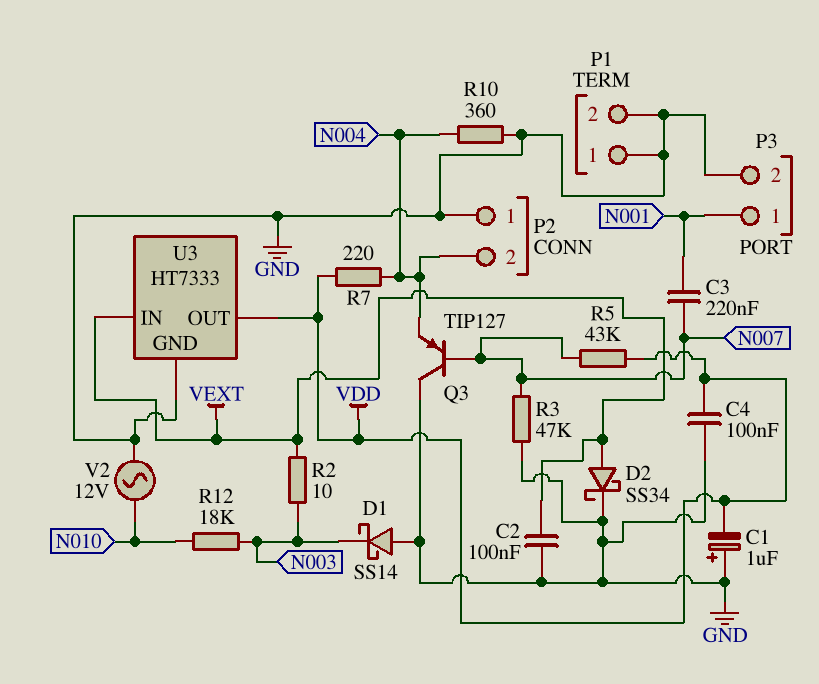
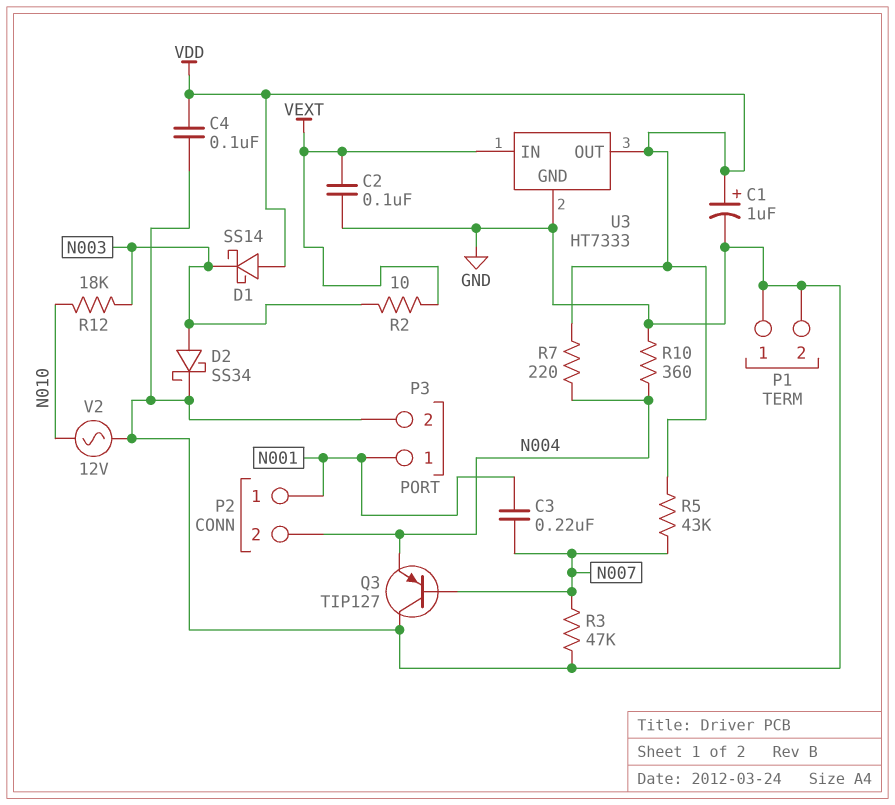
C1: 1uF (plus GND, minus VDD) -> 1uF (plus VDD, minus GND)
D1: schottky SS14 (A GND, K N003) -> schottky SS14 (A VDD, K N003)
D2: schottky SS34 (A VEXT, K GND) -> schottky SS34 (A N003, K GND)
P2 pin 1: GND -> N001

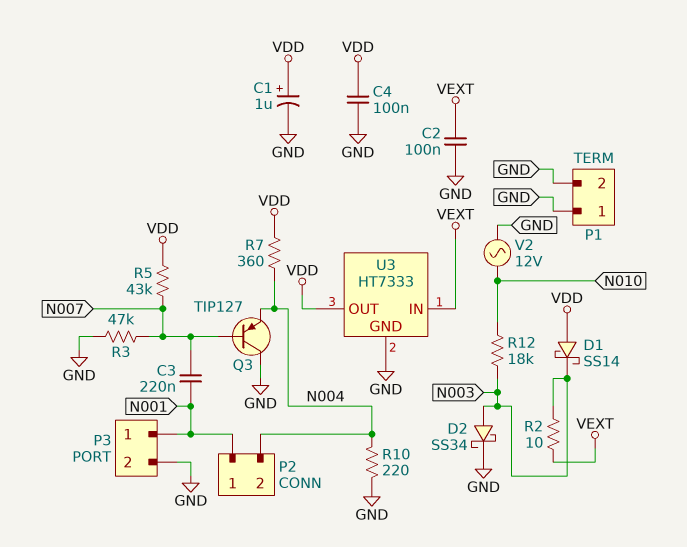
R7: 220 (N004, VDD) -> 360 (N004, VDD)
R10: 360 (GND, N004) -> 220 (GND, N004)

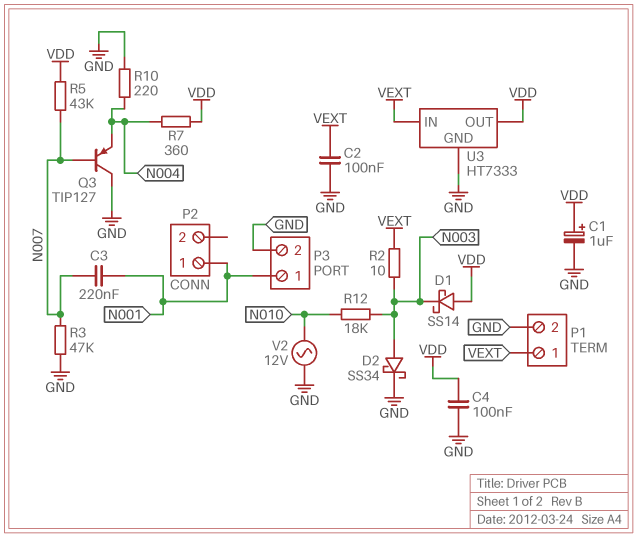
P1 pin 1: GND -> VEXT
P2 pin 2: N004 -> none

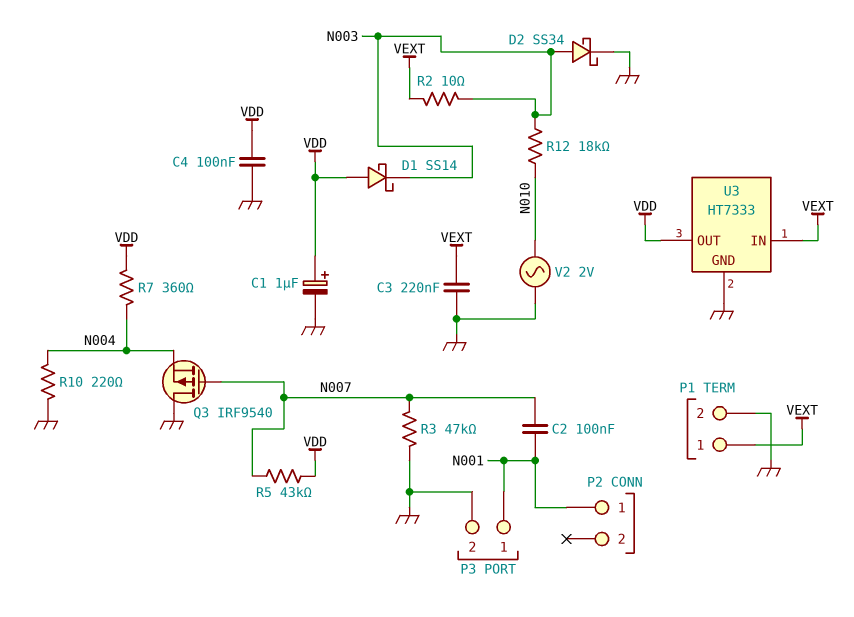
C2: 100nF (GND, VEXT) -> 100nF (N001, N007)
C3: 220nF (N001, N007) -> 220nF (GND, VEXT)
Q3: PNP TIP127 (B N007, C GND, E N004) -> PMOS IRF9540 (G N007, D GND, S N004)
V2: AC 12V (GND, N010) -> AC 2V (GND, N010)

